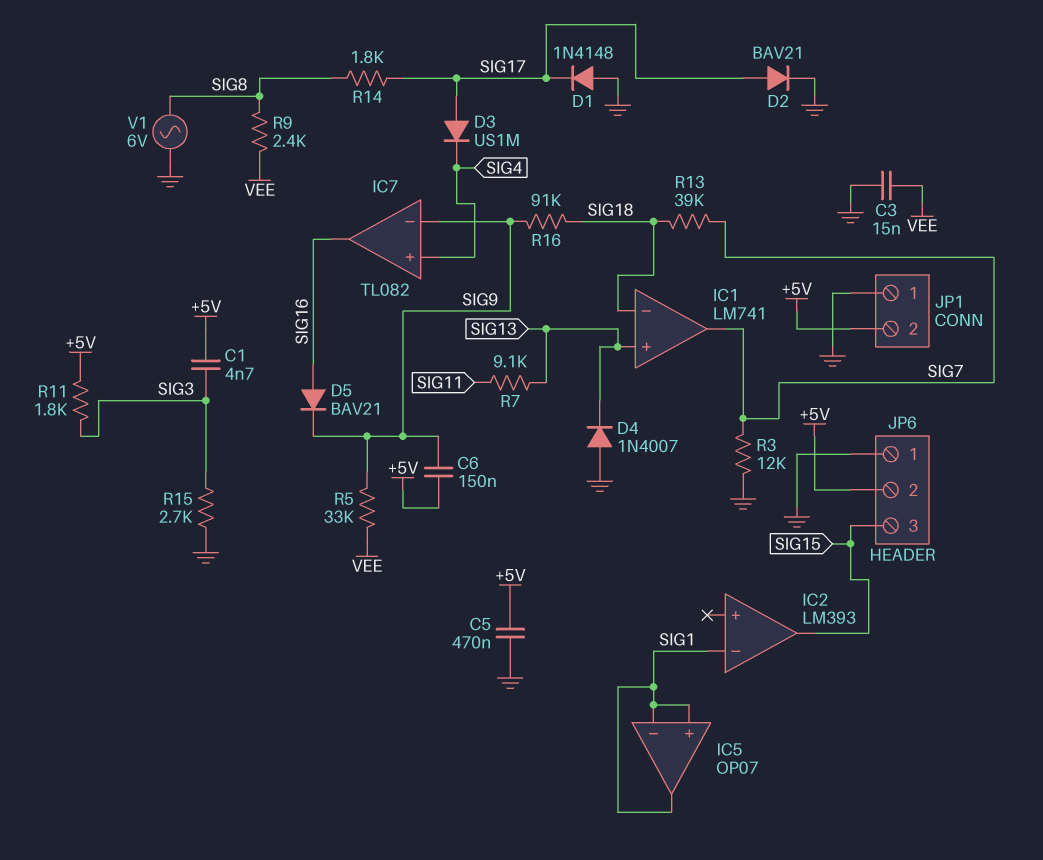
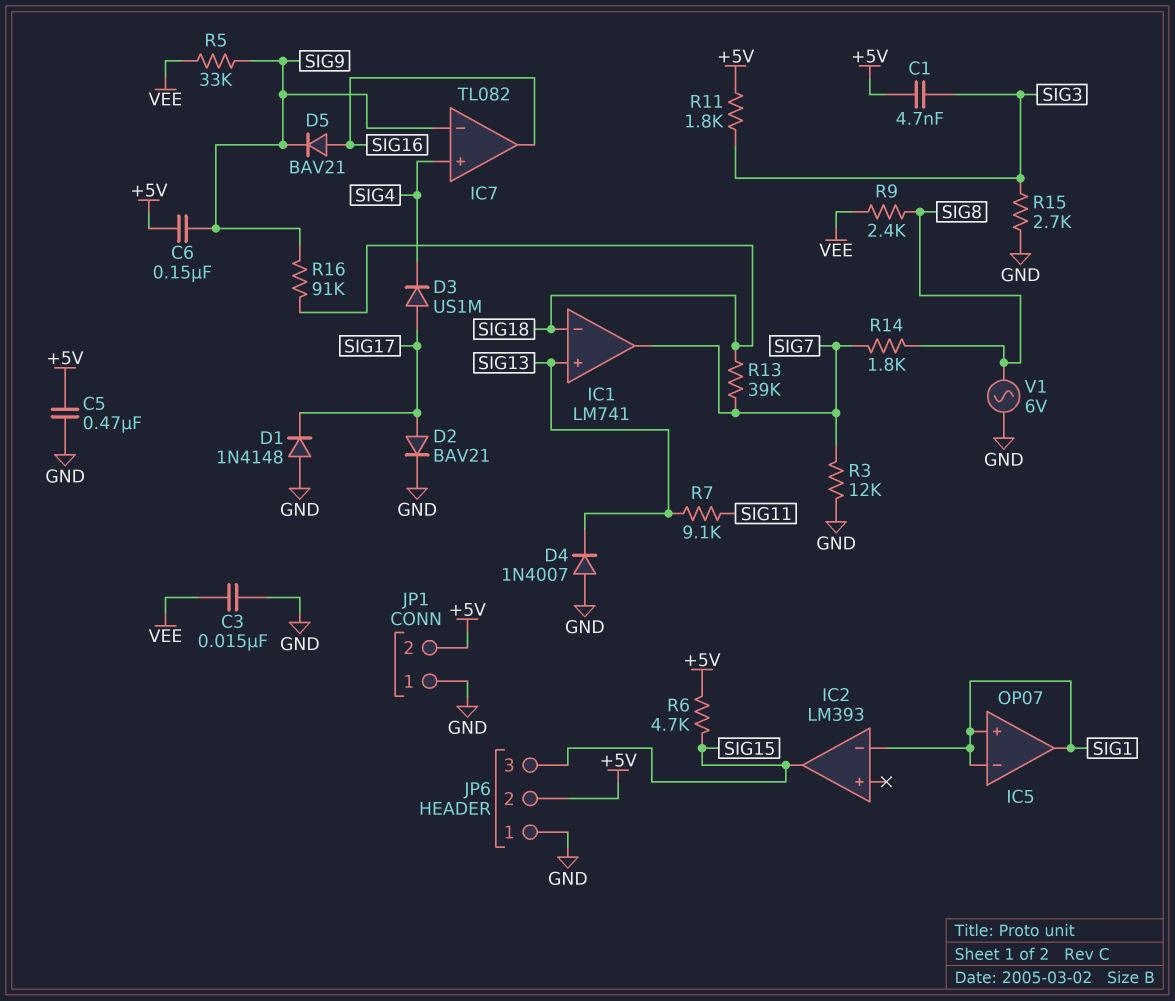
R6: none -> 4.7k (+5V, SIG15)
R14: 1.8k (SIG8, SIG17) -> 1.8k (SIG7, SIG8)

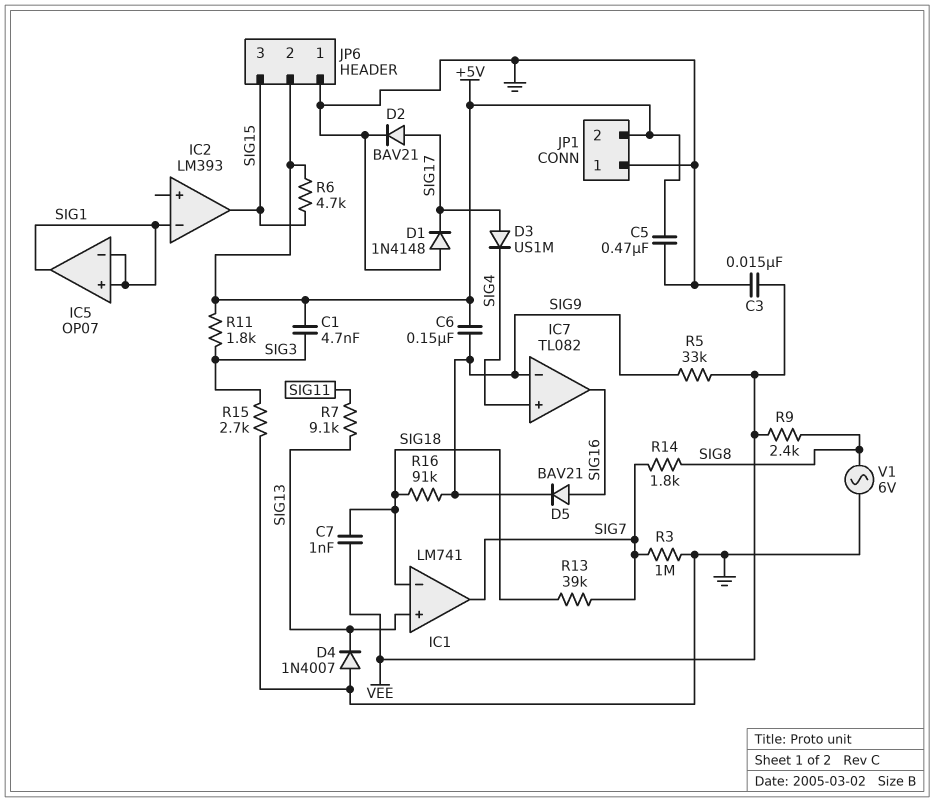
C7: none -> 1nF (SIG18, VEE)
R3: 12k (GND, SIG7) -> 1M (GND, SIG7)

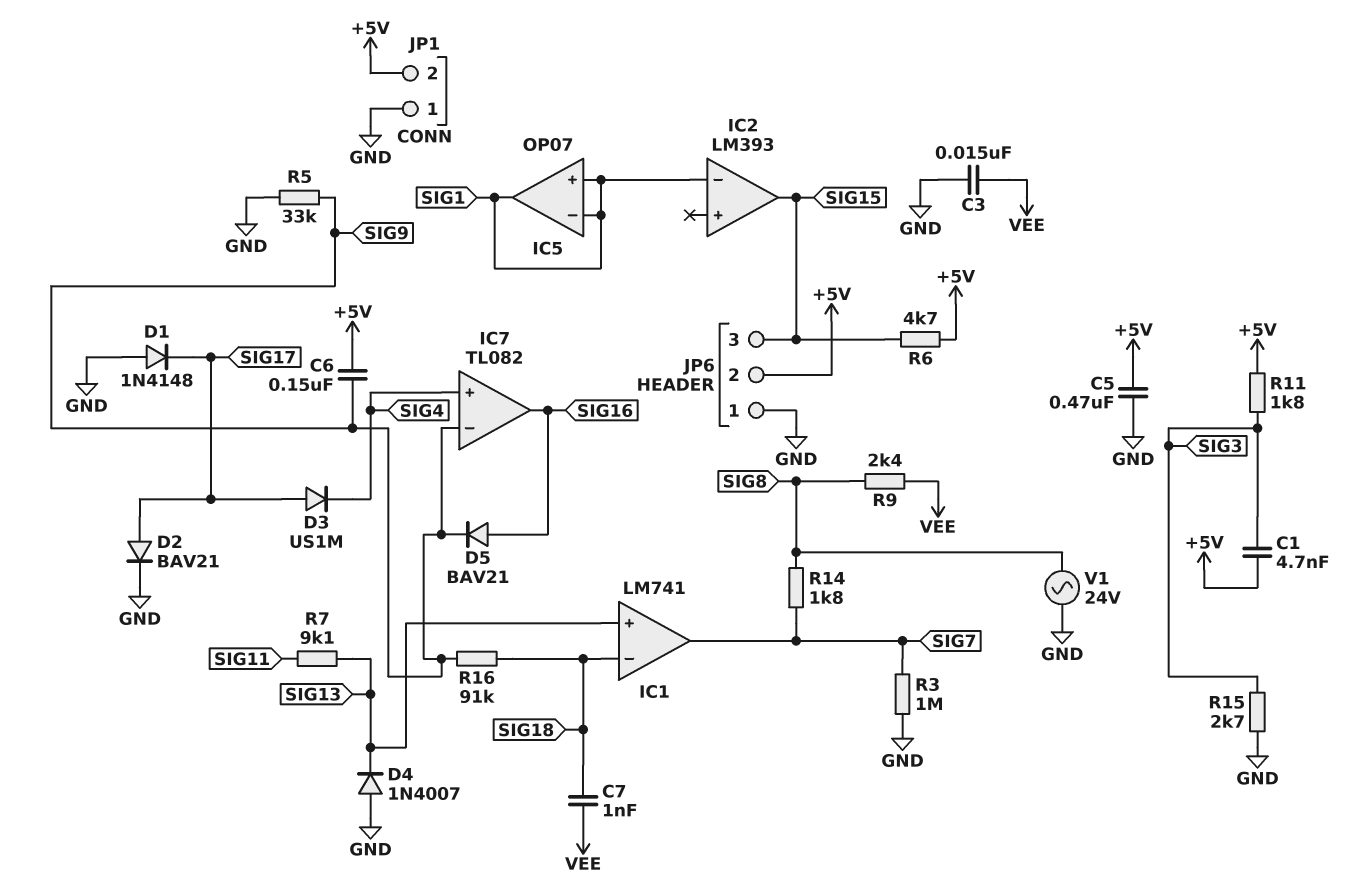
R5: 33k (SIG9, VEE) -> 33k (GND, SIG9)
R13: 39k (SIG7, SIG18) -> none
V1: AC 6V (GND, SIG8) -> AC 24V (GND, SIG8)

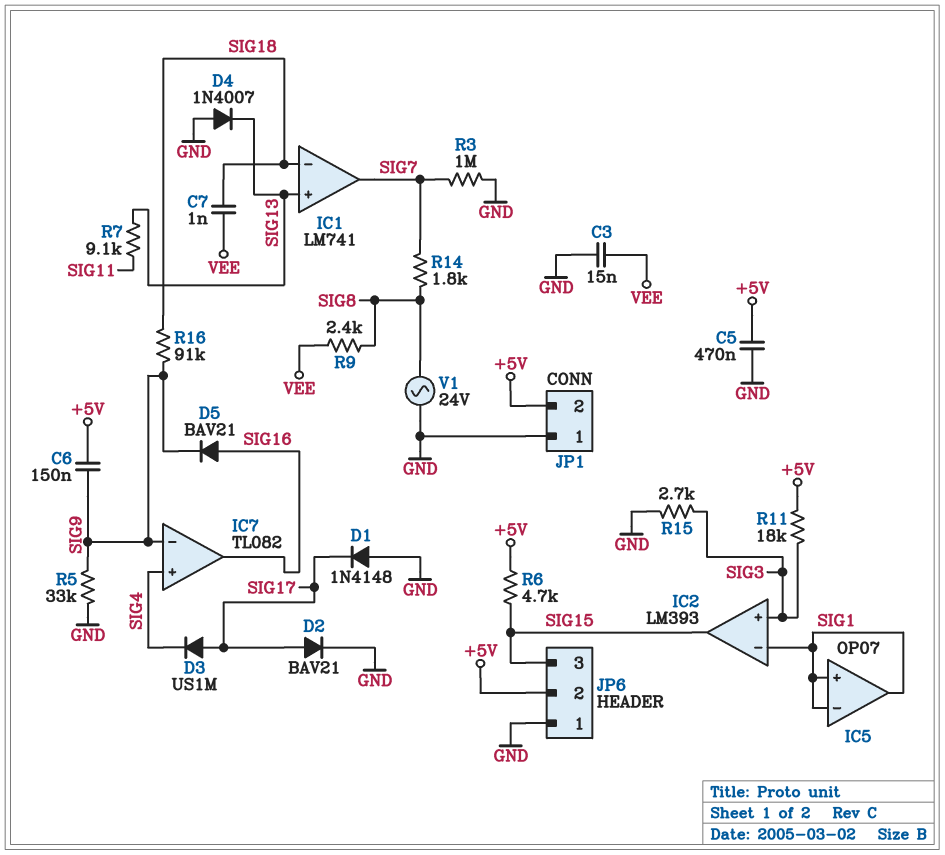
C1: 4.7nF (+5V, SIG3) -> none
IC2 pin in+: none -> SIG3
R11: 1.8k (+5V, SIG3) -> 18k (+5V, SIG3)

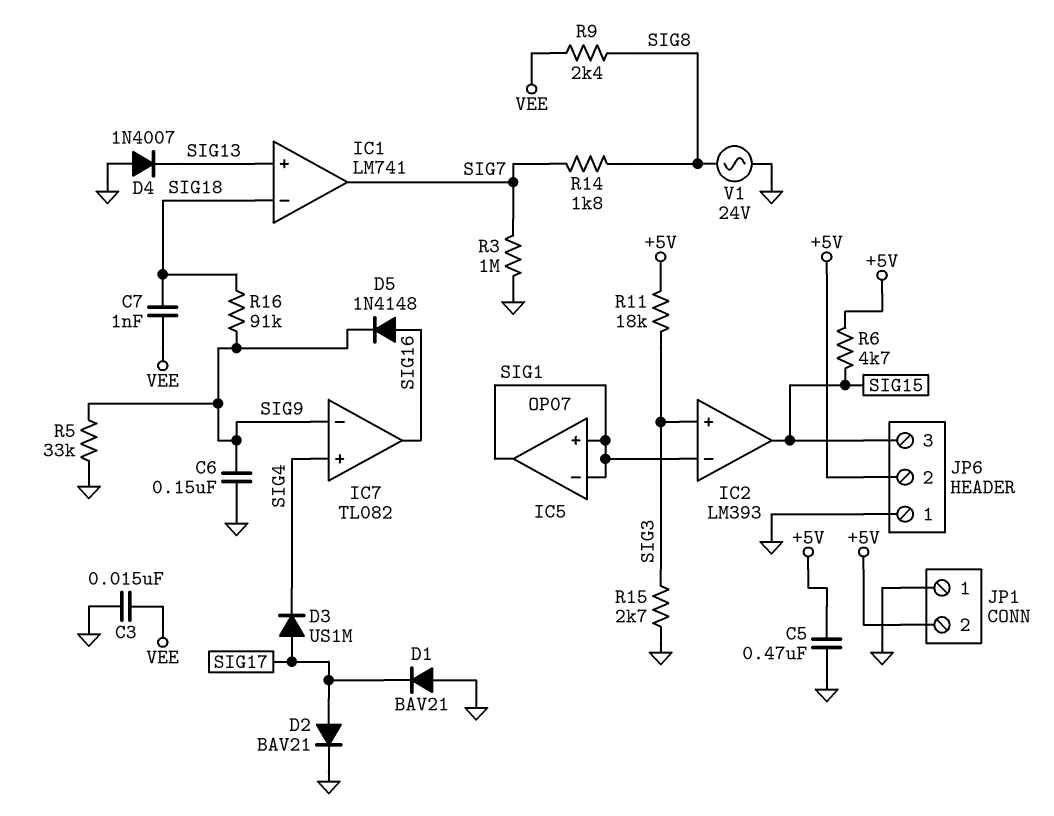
C6: 150nF (+5V, SIG9) -> 150nF (GND, SIG9)
D1: diode 1N4148 (A GND, K SIG17) -> diode BAV21 (A GND, K SIG17)
D5: diode BAV21 (A SIG16, K SIG9) -> diode 1N4148 (A SIG16, K SIG9)
R7: 9.1k (SIG11, SIG13) -> none

